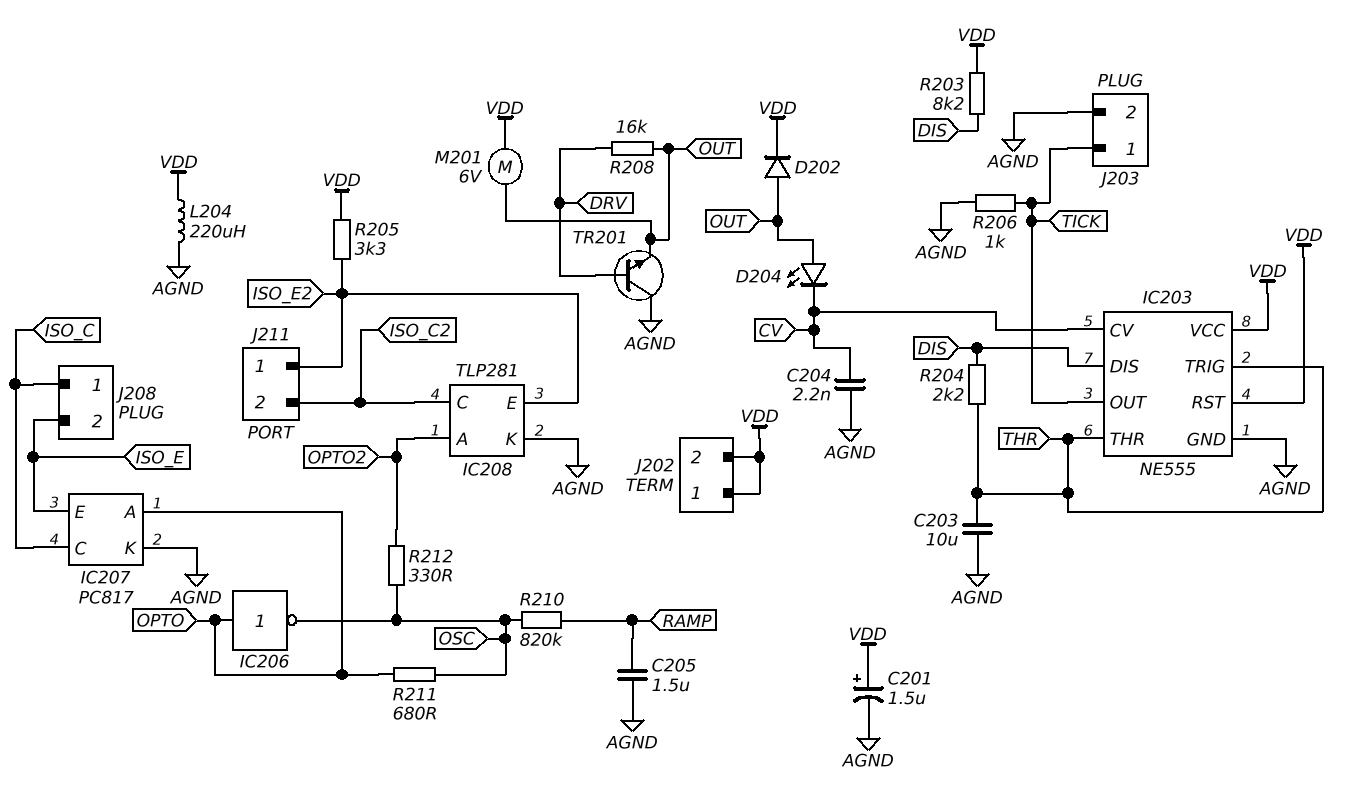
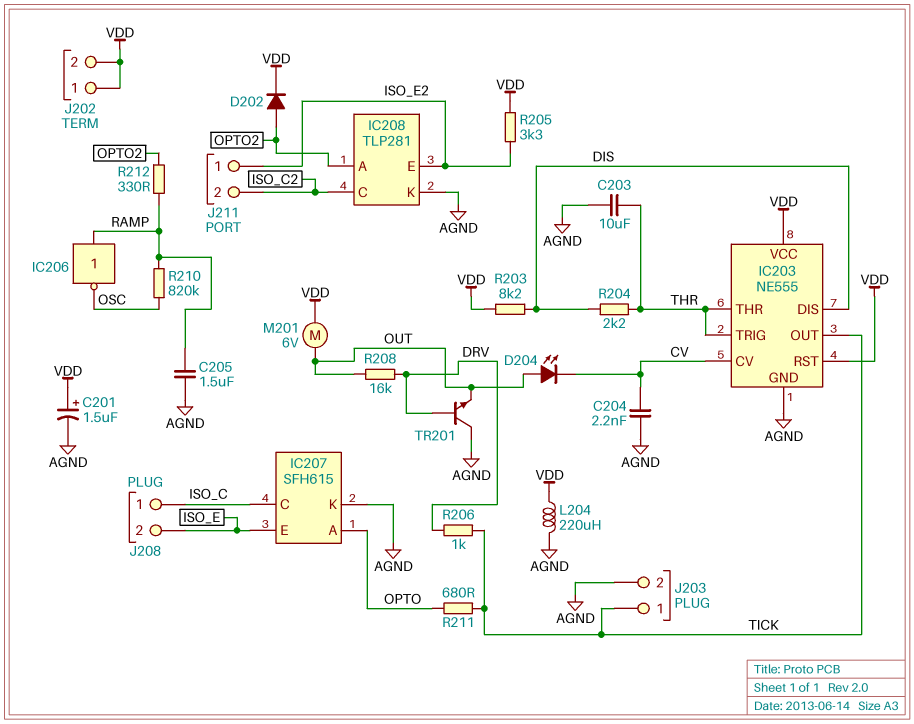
D202: diode (A OUT, K VDD) -> diode (A OPTO2, K VDD)
IC206: NOT (in OPTO, out OSC) -> NOT (in RAMP, out OSC)
IC207: PC817 -> SFH615
R206: 1k (AGND, TICK) -> 1k (DRV, TICK)
R211: 680 (OPTO, OSC) -> 680 (OPTO, TICK)
R212: 330 (OPTO2, OSC) -> 330 (OPTO2, RAMP)

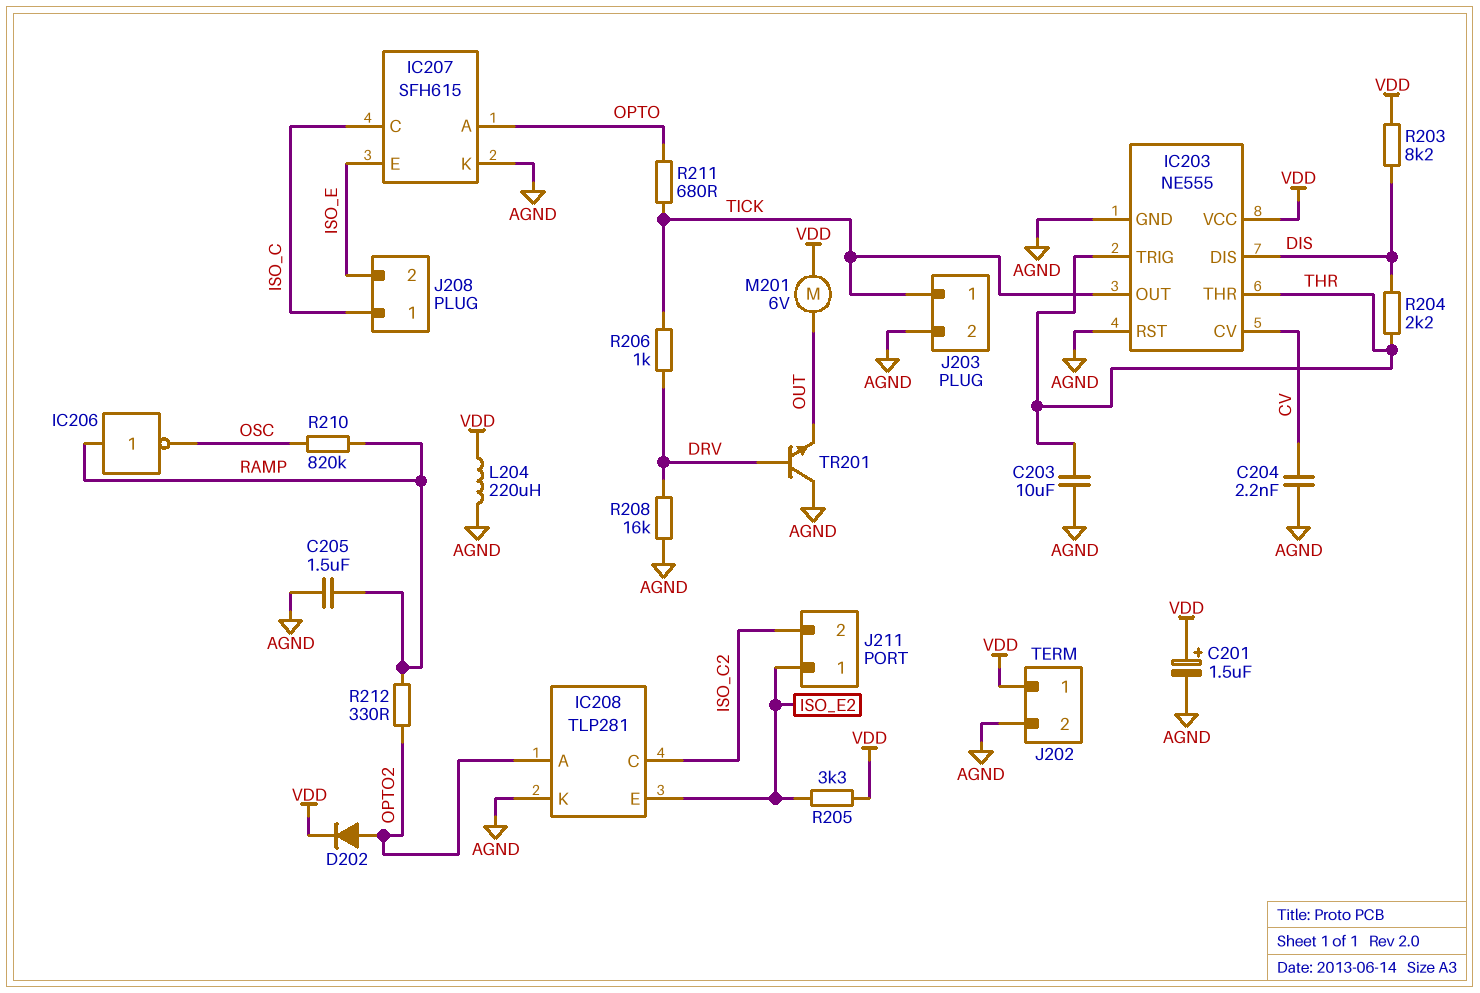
D204: LED (A OUT, K CV) -> none
IC203 pin RST: VDD -> AGND
J202 pin 2: VDD -> AGND
R208: 16k (DRV, OUT) -> 16k (AGND, DRV)

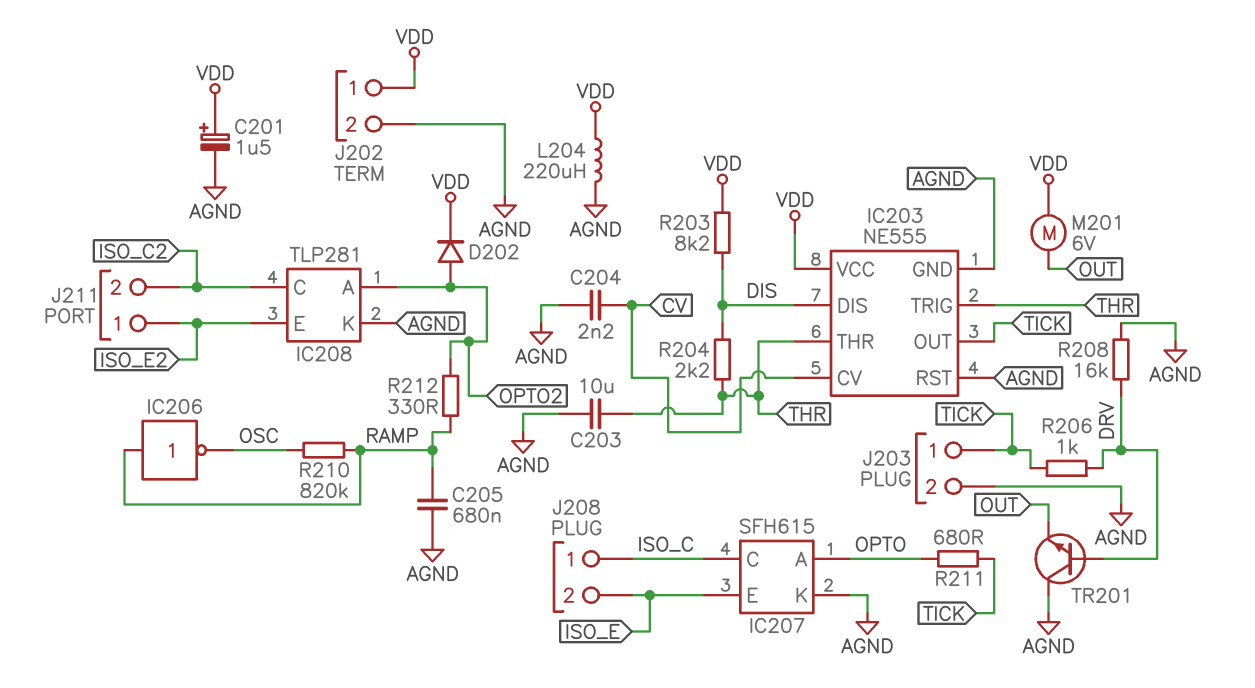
C205: 1.5uF (AGND, RAMP) -> 680nF (AGND, RAMP)
R205: 3.3k (ISO_E2, VDD) -> none

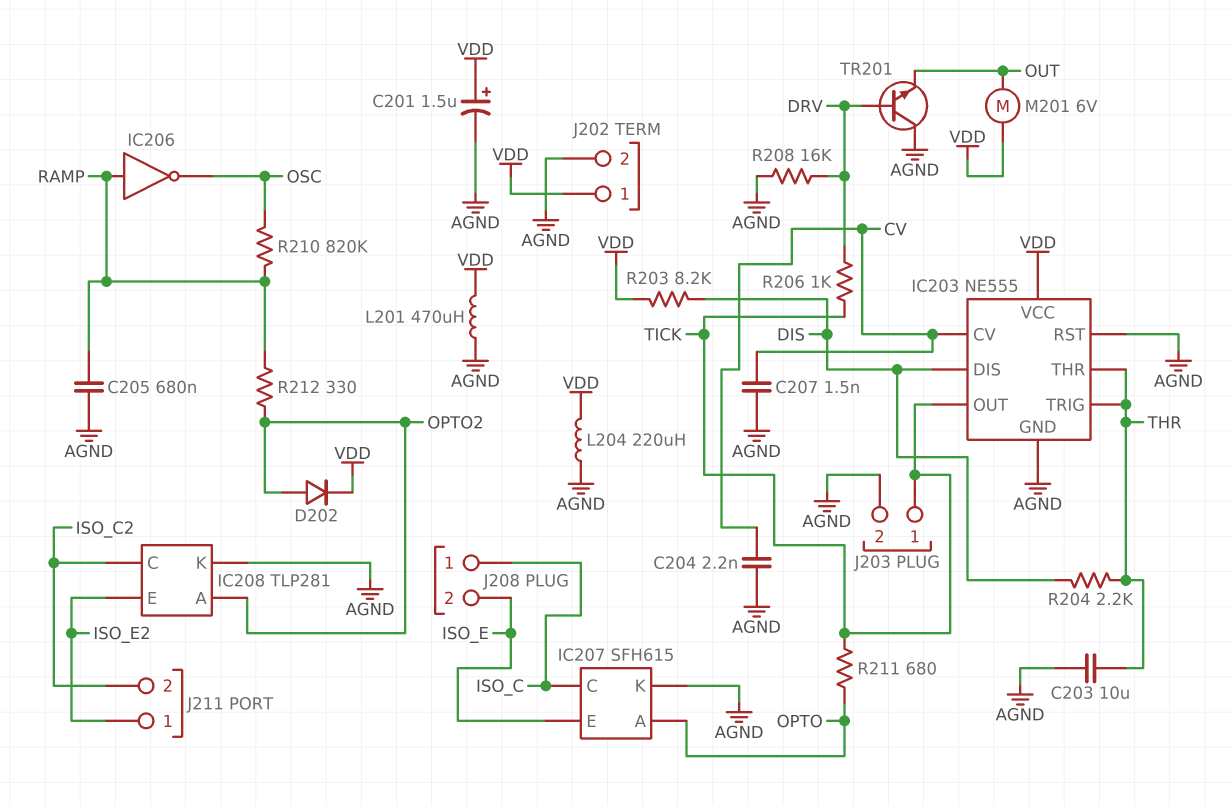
C207: none -> 1.5nF (AGND, CV)
L201: none -> 470uH (AGND, VDD)

